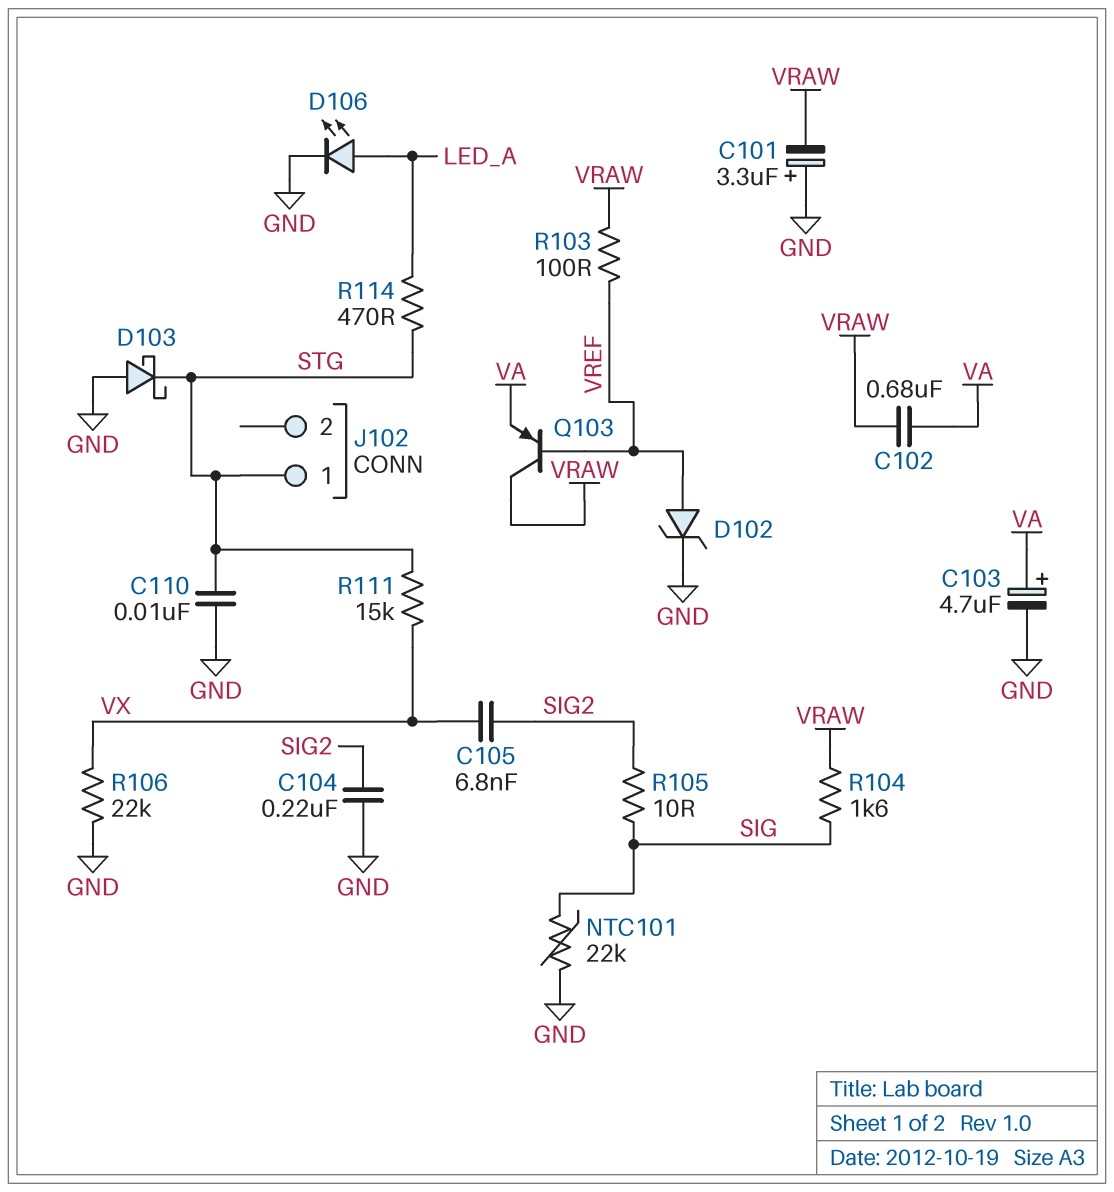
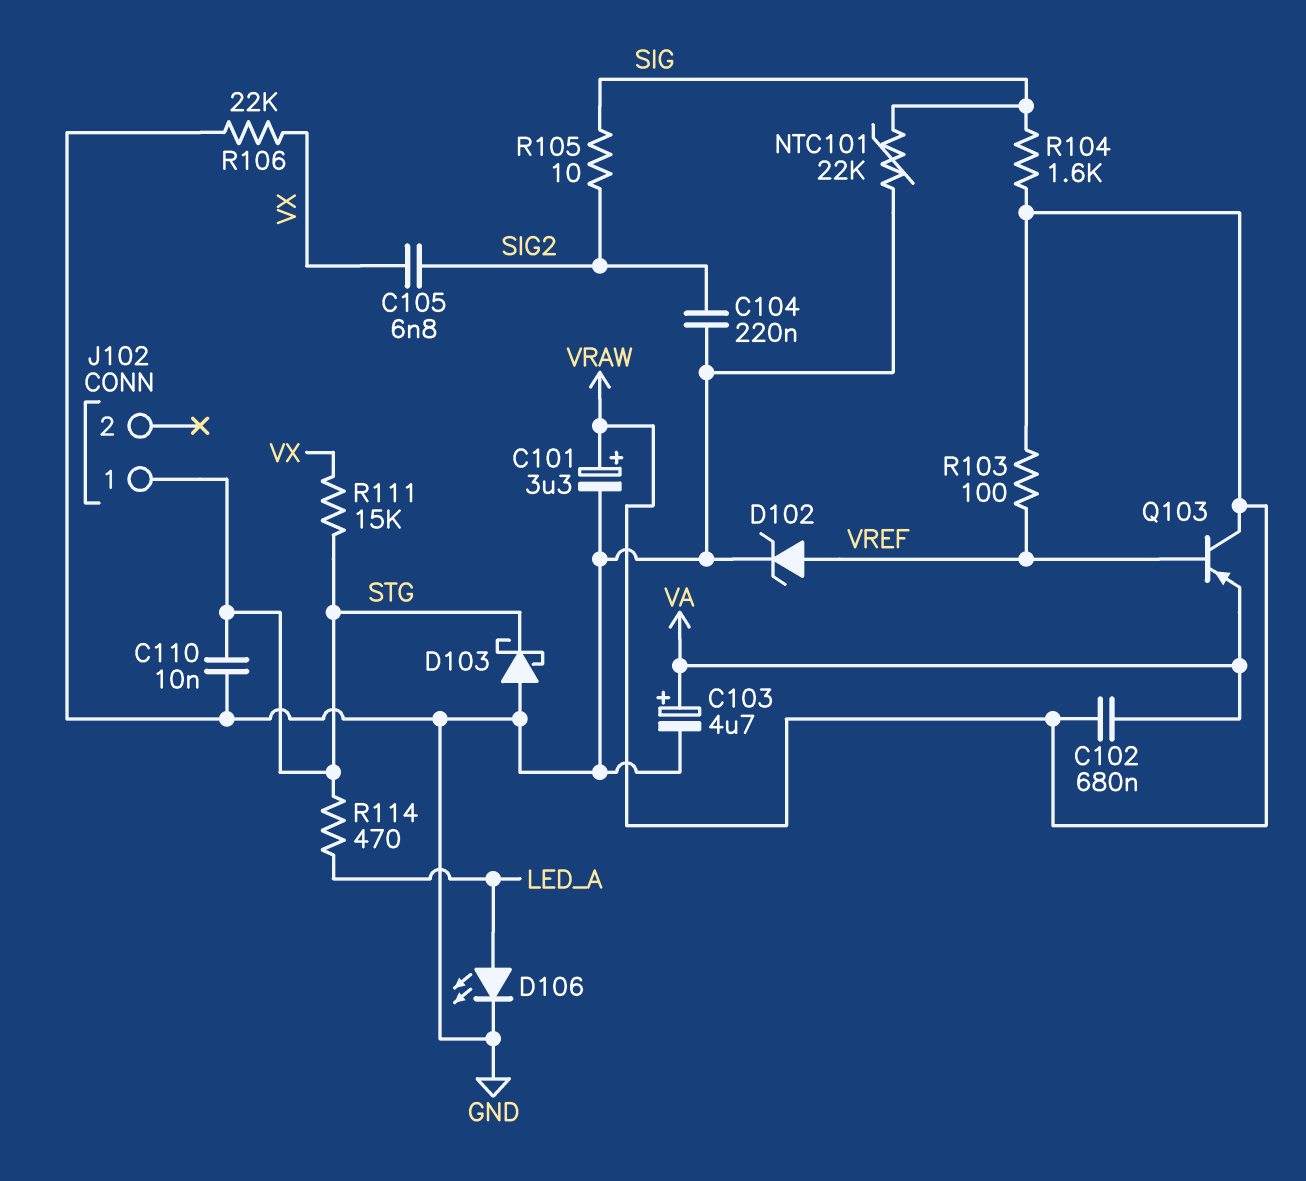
C101: 3.3uF (plus GND, minus VRAW) -> 3.3uF (plus VRAW, minus GND)

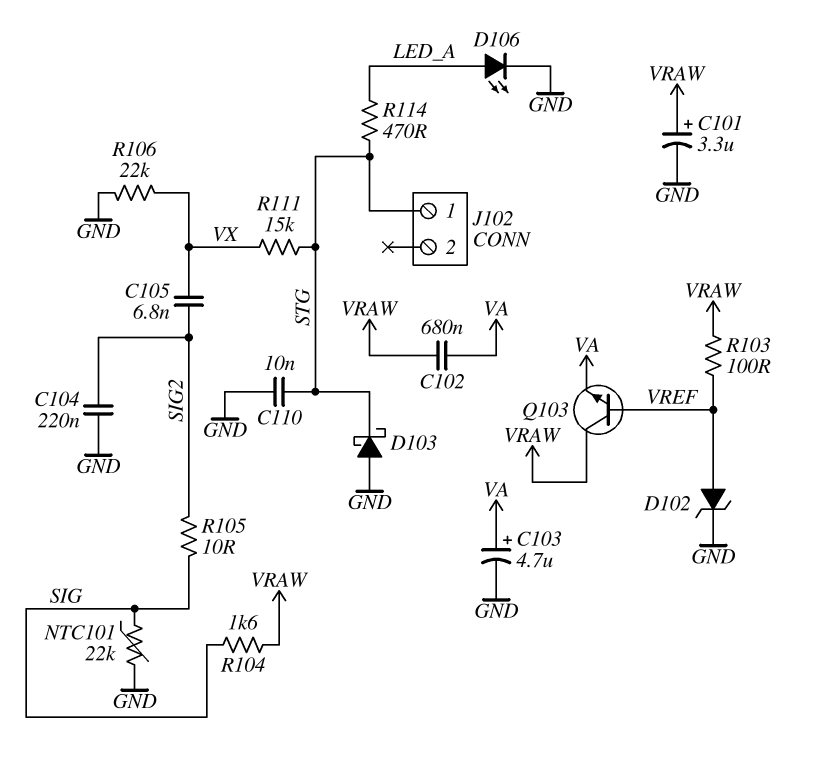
Q103: PNP (B VREF, C VRAW, E VA) -> NPN (B VREF, C VRAW, E VA)

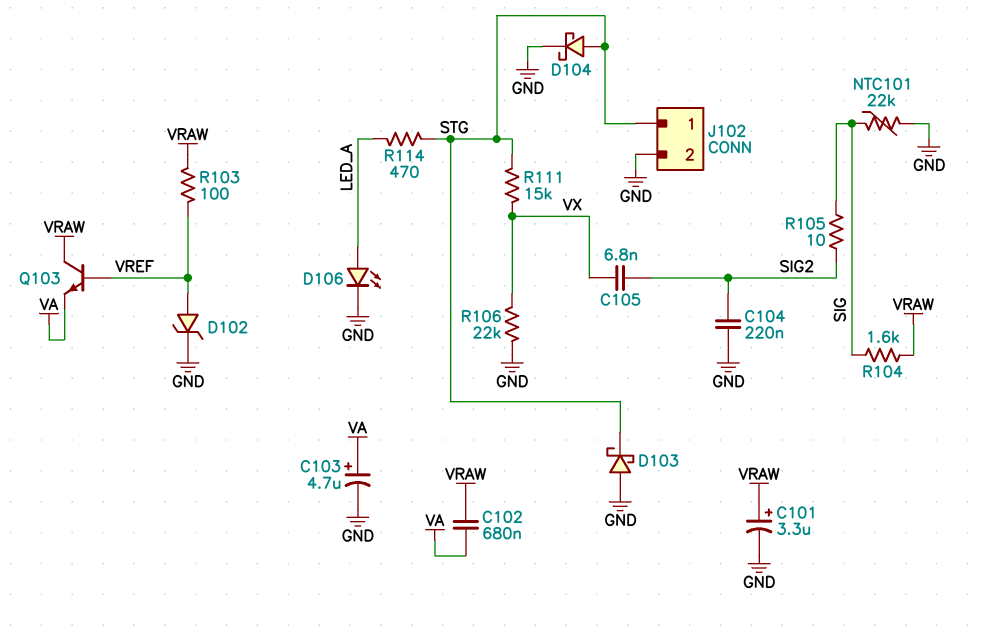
C110: 10nF (GND, STG) -> none
D104: none -> schottky (A STG, K GND)
J102 pin 2: none -> GND

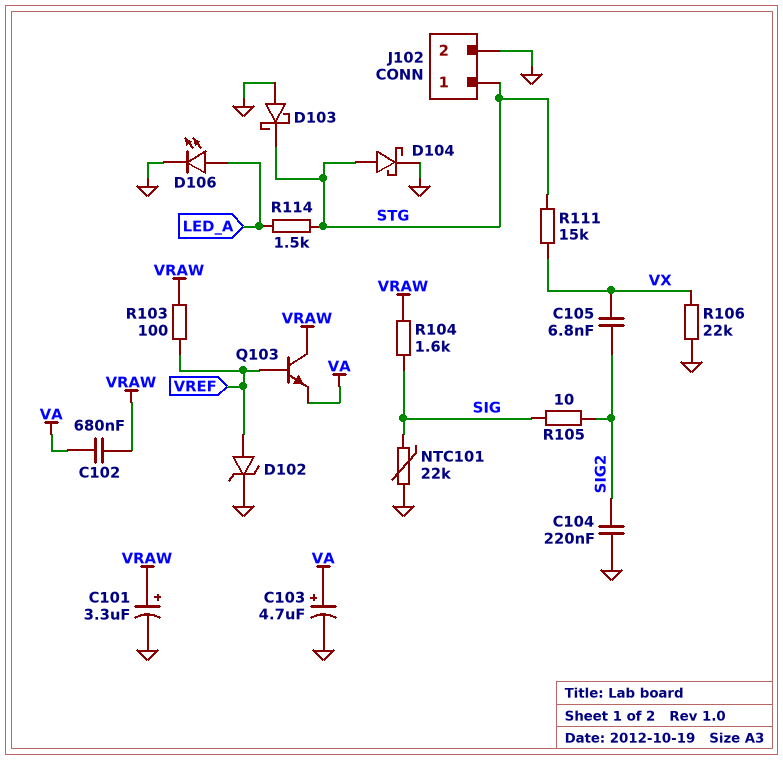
R114: 470 (LED_A, STG) -> 1.5k (LED_A, STG)

